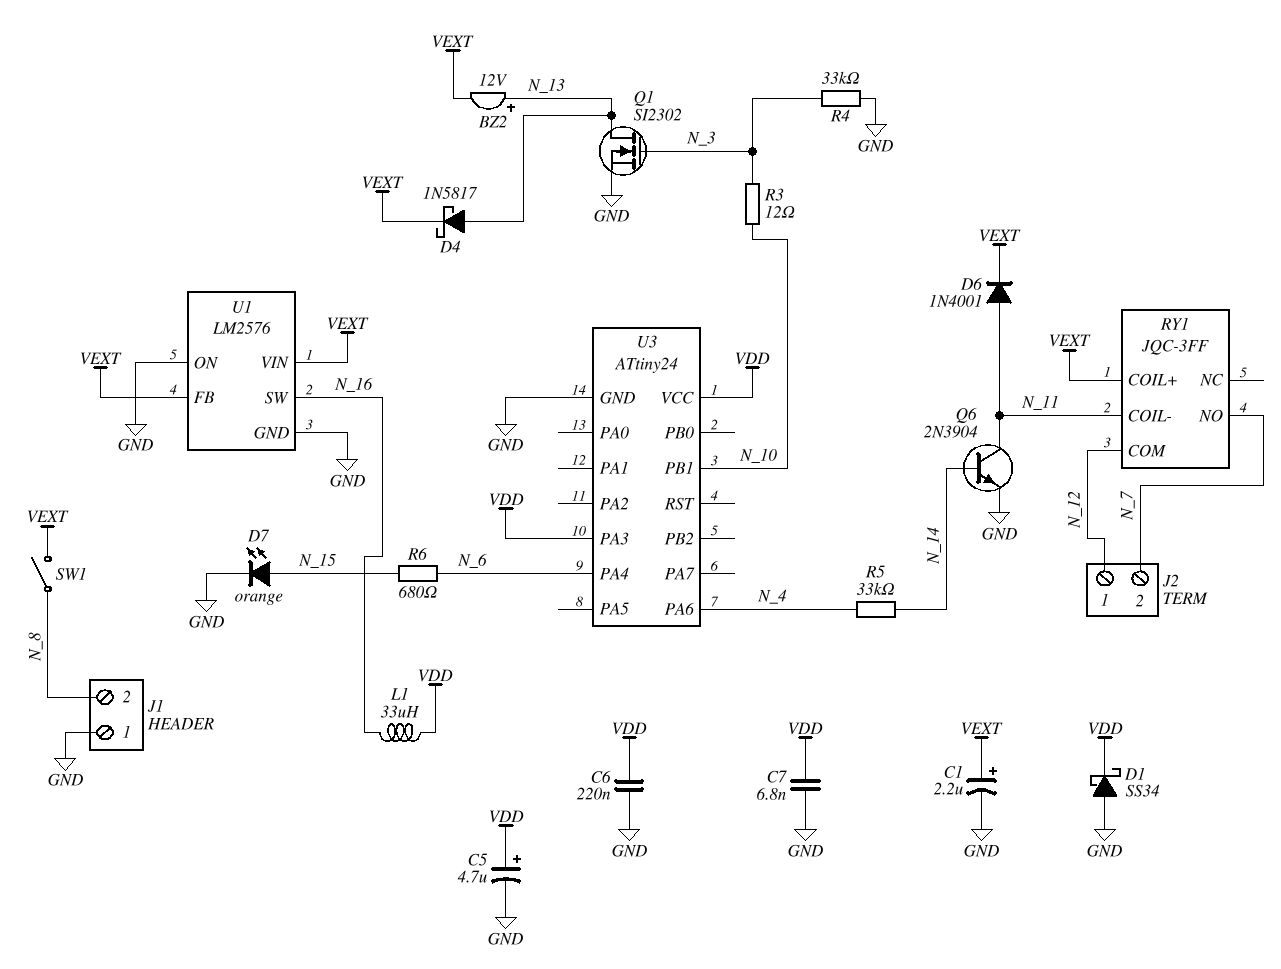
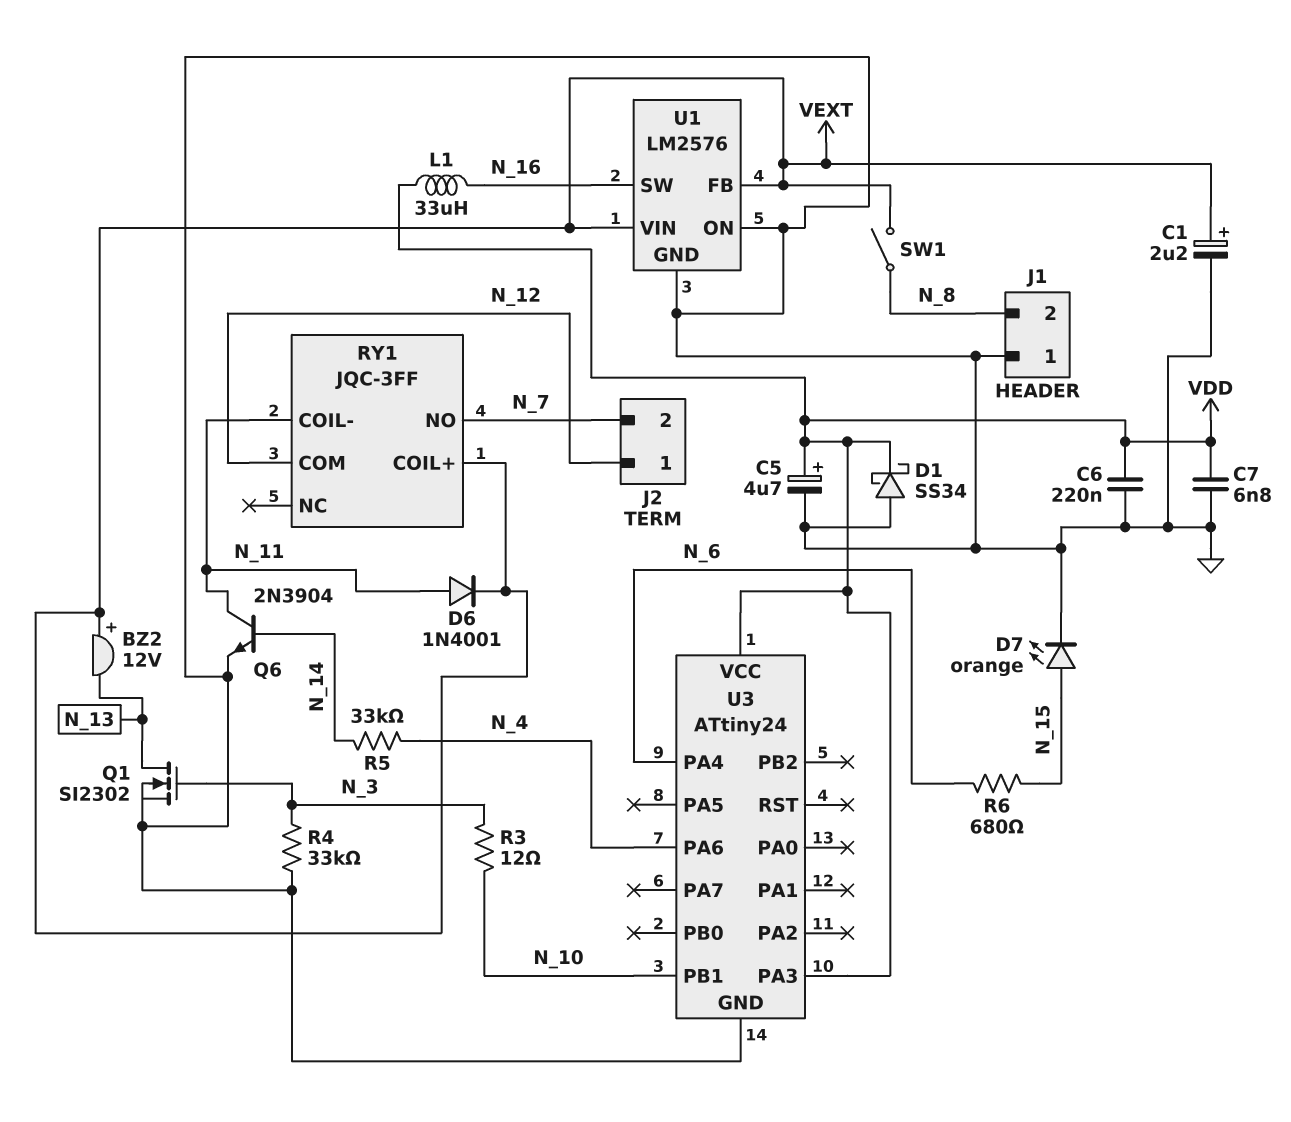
BZ2: buzzer 12V (plus N_13, minus VEXT) -> buzzer 12V (plus VEXT, minus N_13)
D4: schottky 1N5817 (A N_13, K VEXT) -> none

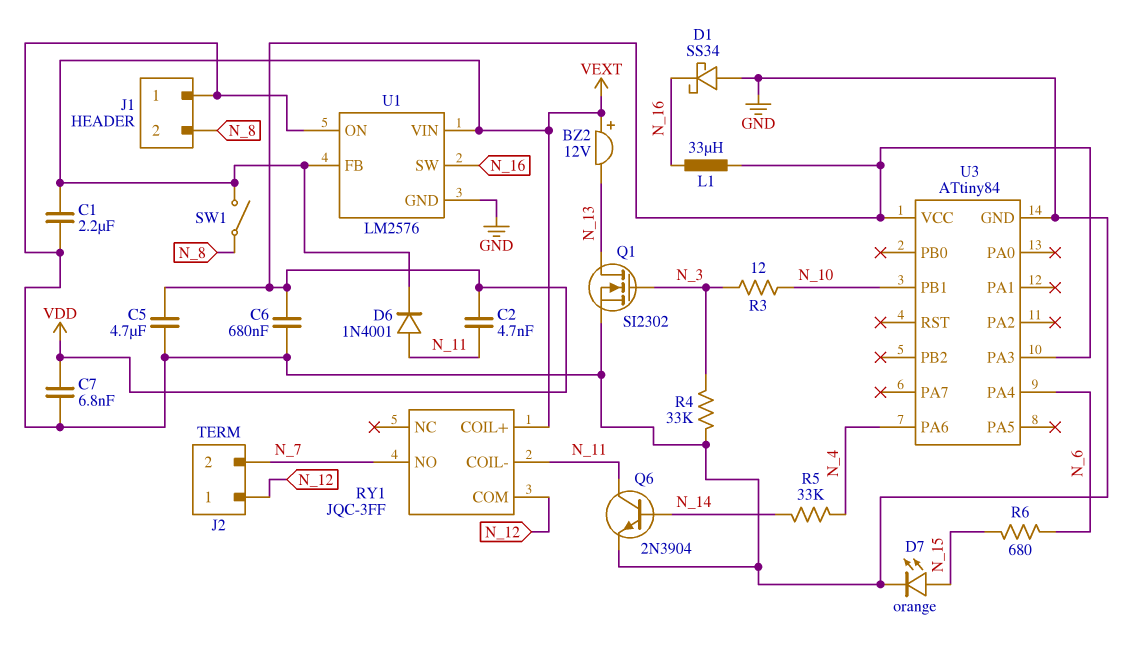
C1: 2.2uF (plus VEXT, minus GND) -> 2.2uF (GND, VEXT)
C2: none -> 4.7nF (N_11, VDD)
C5: 4.7uF (plus VDD, minus GND) -> 4.7uF (GND, VDD)
C6: 220nF (GND, VDD) -> 680nF (GND, VDD)
D1: schottky SS34 (A GND, K VDD) -> schottky SS34 (A GND, K N_16)
U3: ATtiny24 -> ATtiny84

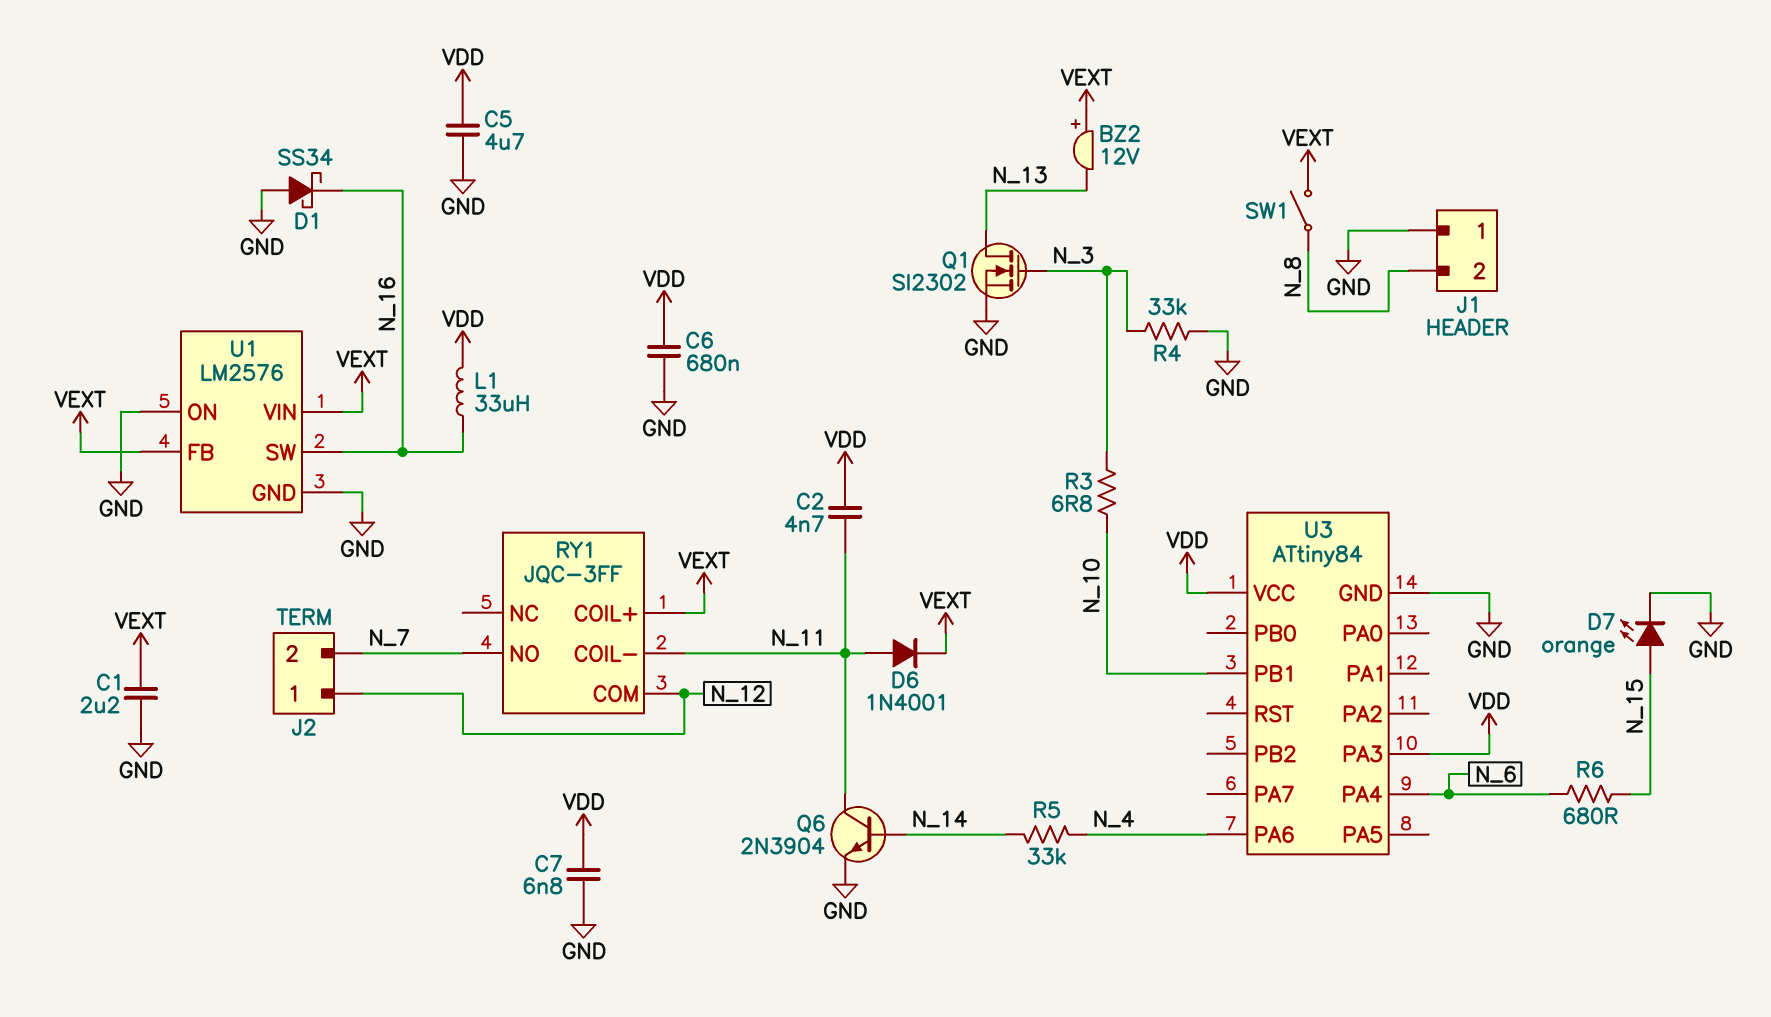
R3: 12 (N_3, N_10) -> 6.8 (N_3, N_10)

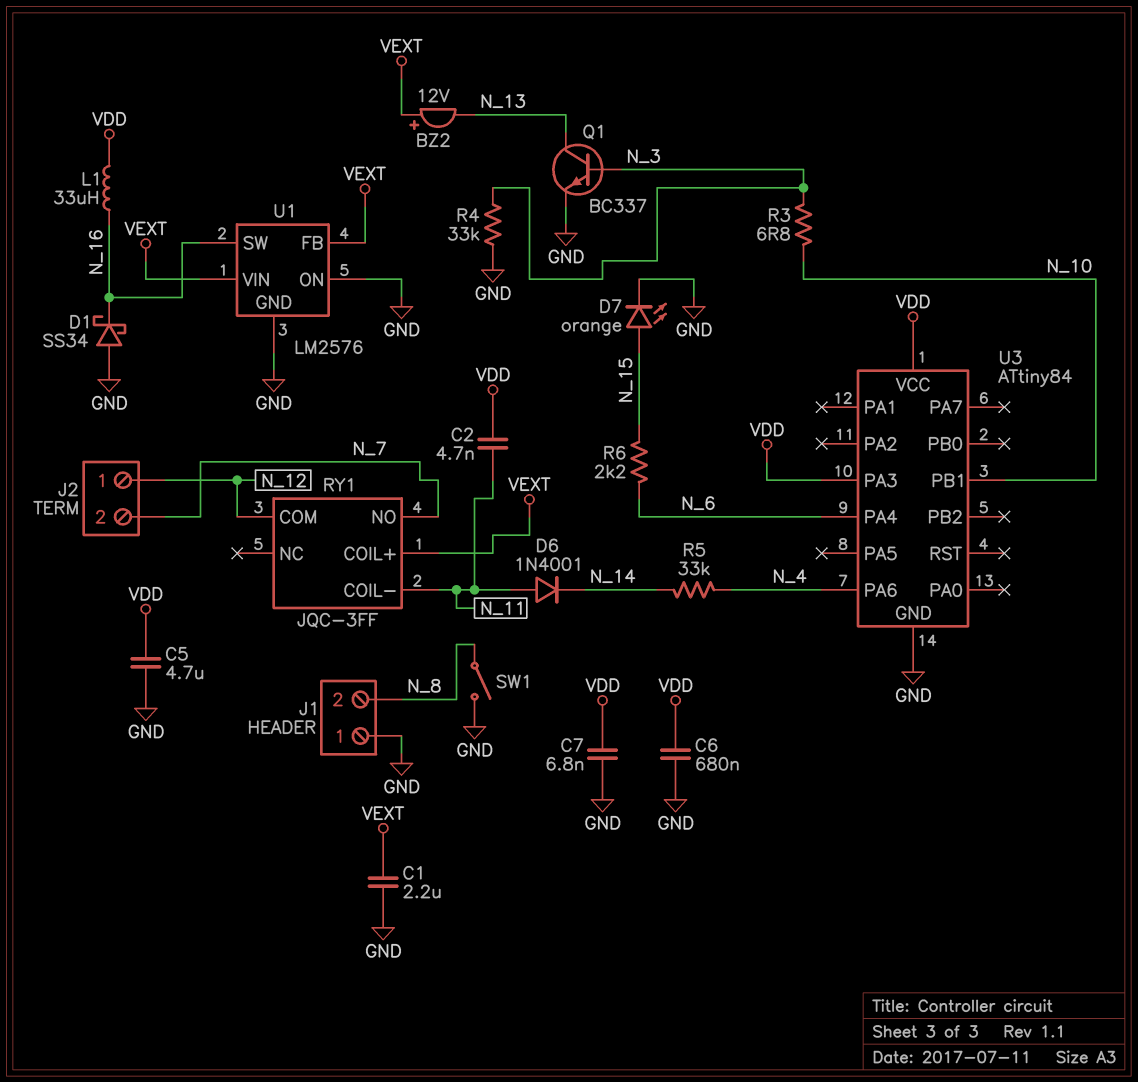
D6: diode 1N4001 (A N_11, K VEXT) -> diode 1N4001 (A N_11, K N_14)
Q1: NMOS SI2302 (G N_3, D N_13, S GND) -> NPN BC337 (B N_3, C N_13, E GND)
Q6: NPN 2N3904 (B N_14, C N_11, E GND) -> none
R6: 680 (N_6, N_15) -> 2.2k (N_6, N_15)
SW1: switch (N_8, VEXT) -> switch (GND, N_8)

